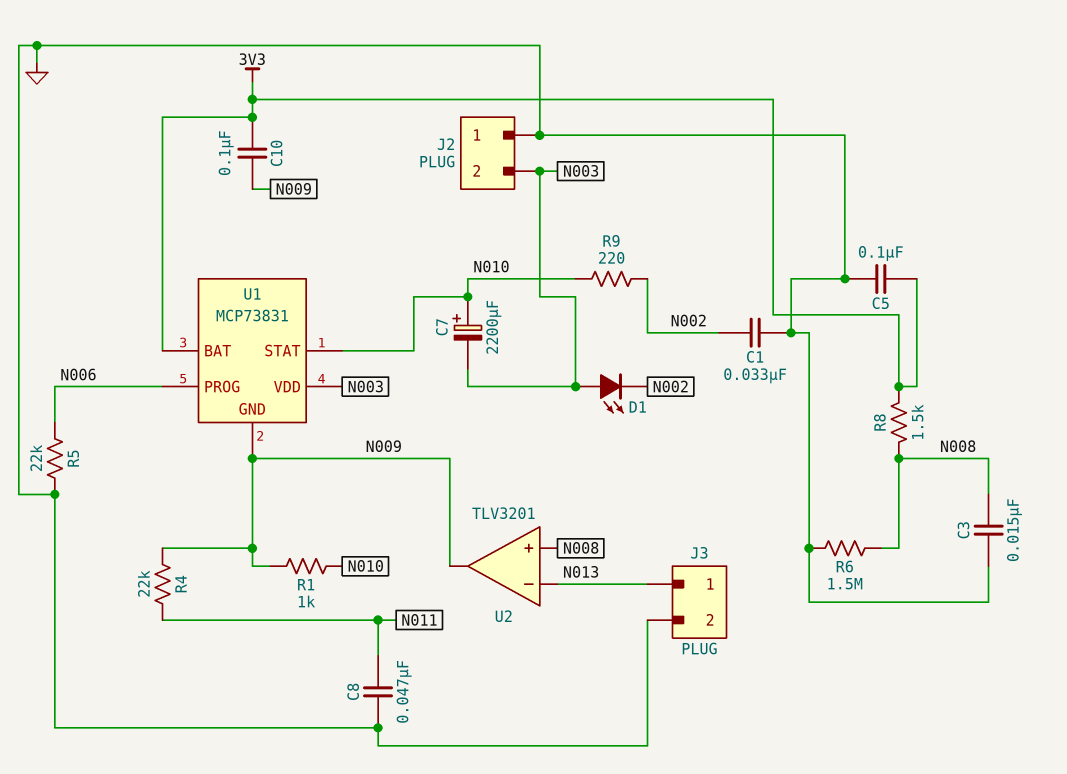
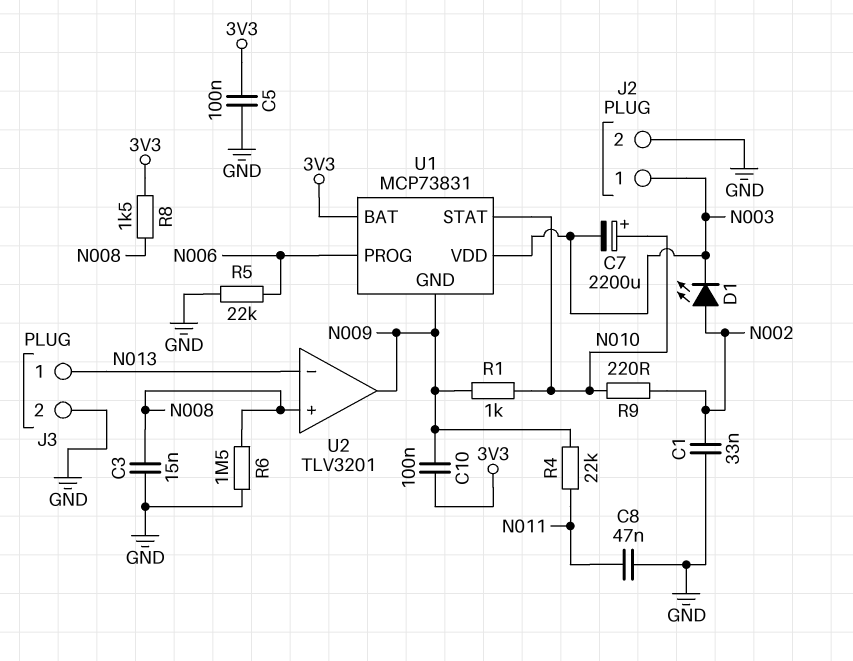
D1: LED (A N003, K N002) -> LED (A N002, K N003)
J2 pin 1: GND -> N003
J2 pin 2: N003 -> GND

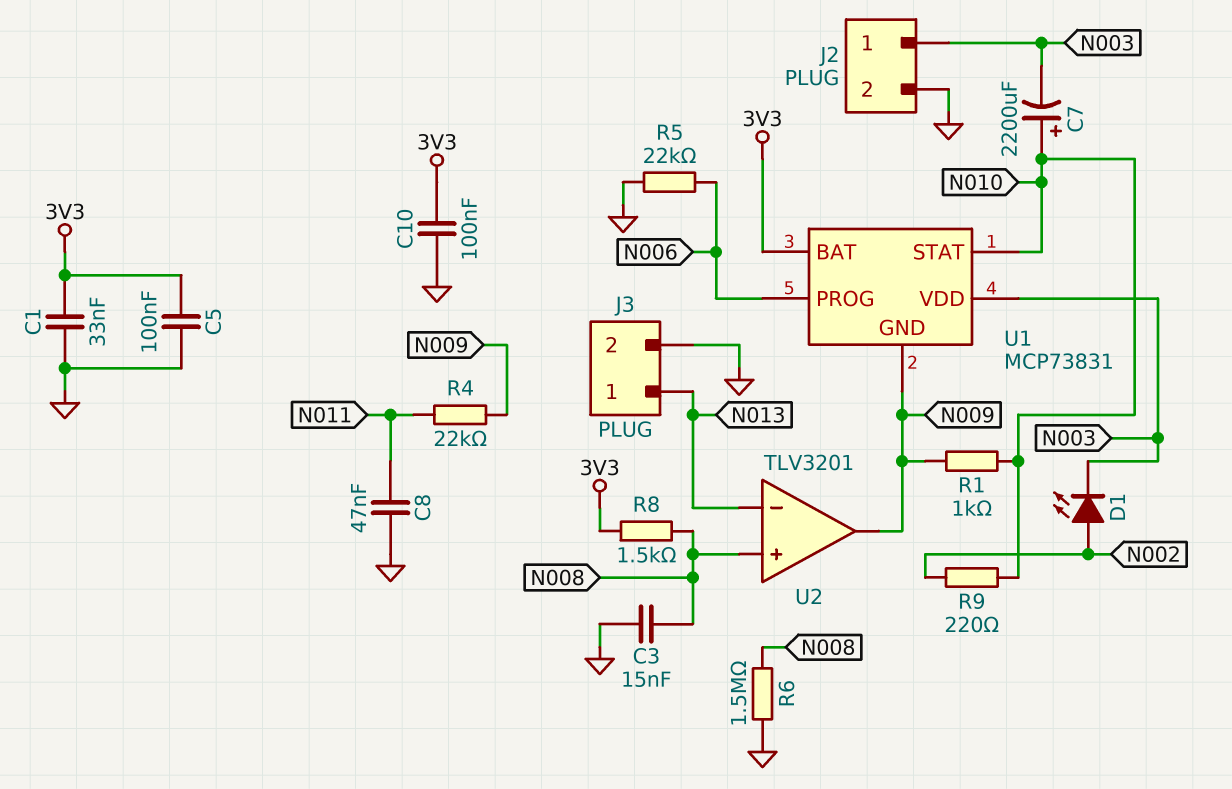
C1: 33nF (GND, N002) -> 33nF (3V3, GND)
C10: 100nF (3V3, N009) -> 100nF (3V3, GND)

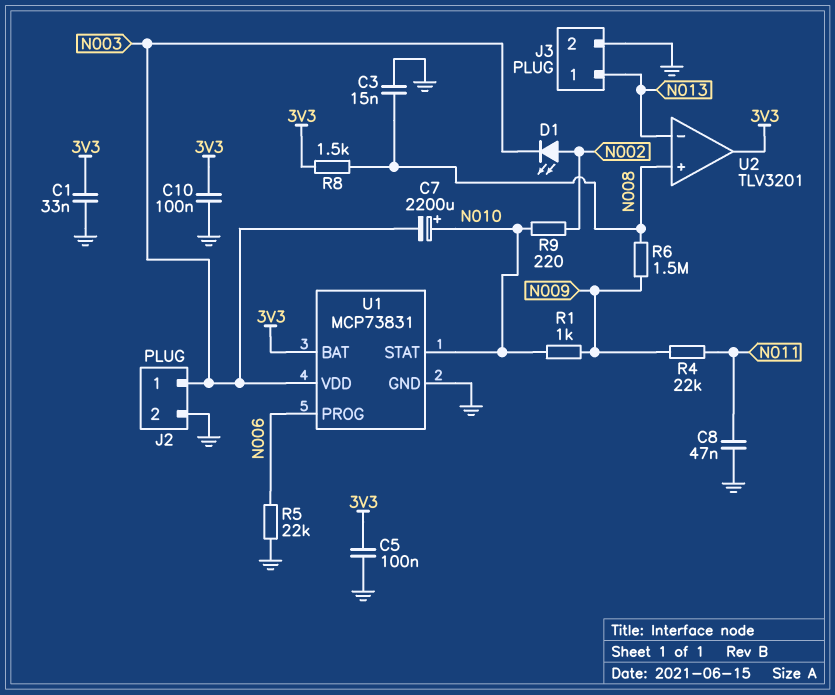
R6: 1.5M (GND, N008) -> 1.5M (N008, N009)
U1 pin GND: N009 -> GND
U2 pin out: N009 -> 3V3

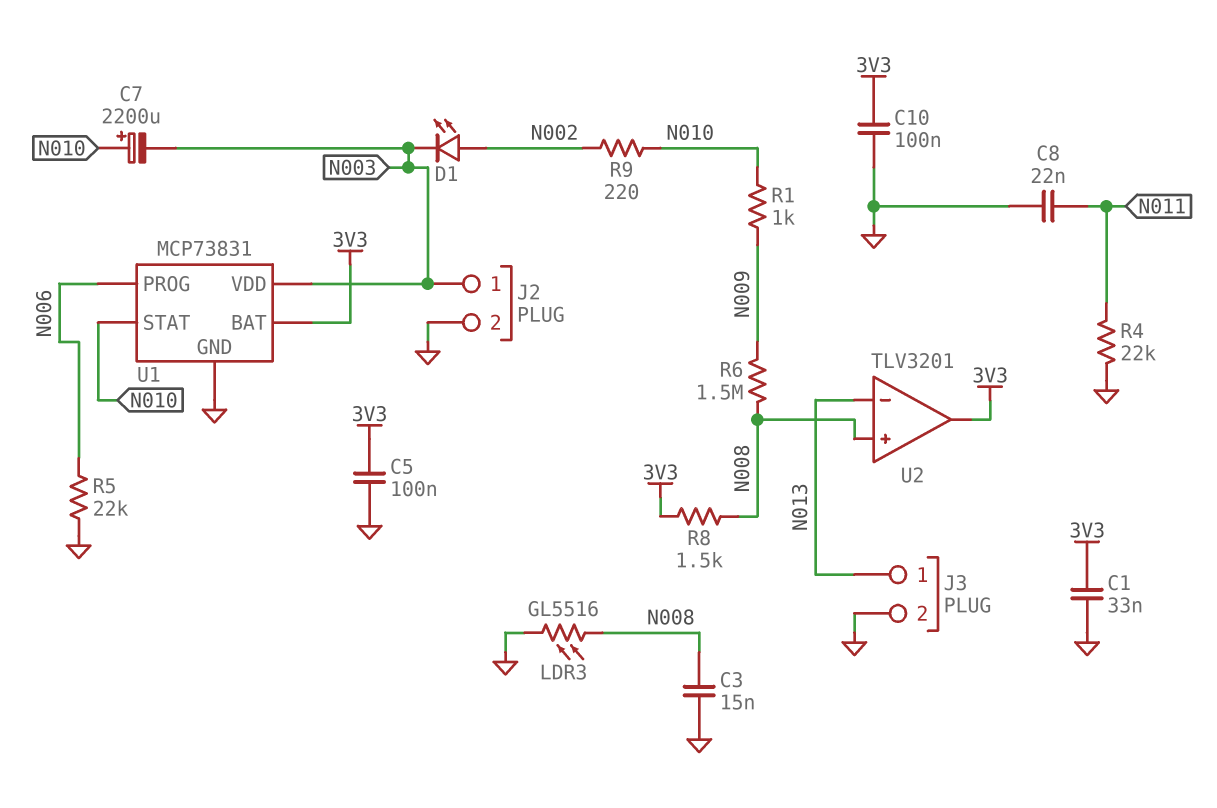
C8: 47nF (GND, N011) -> 22nF (GND, N011)
LDR3: none -> GL5516 (GND, N008)
R4: 22k (N009, N011) -> 22k (GND, N011)

